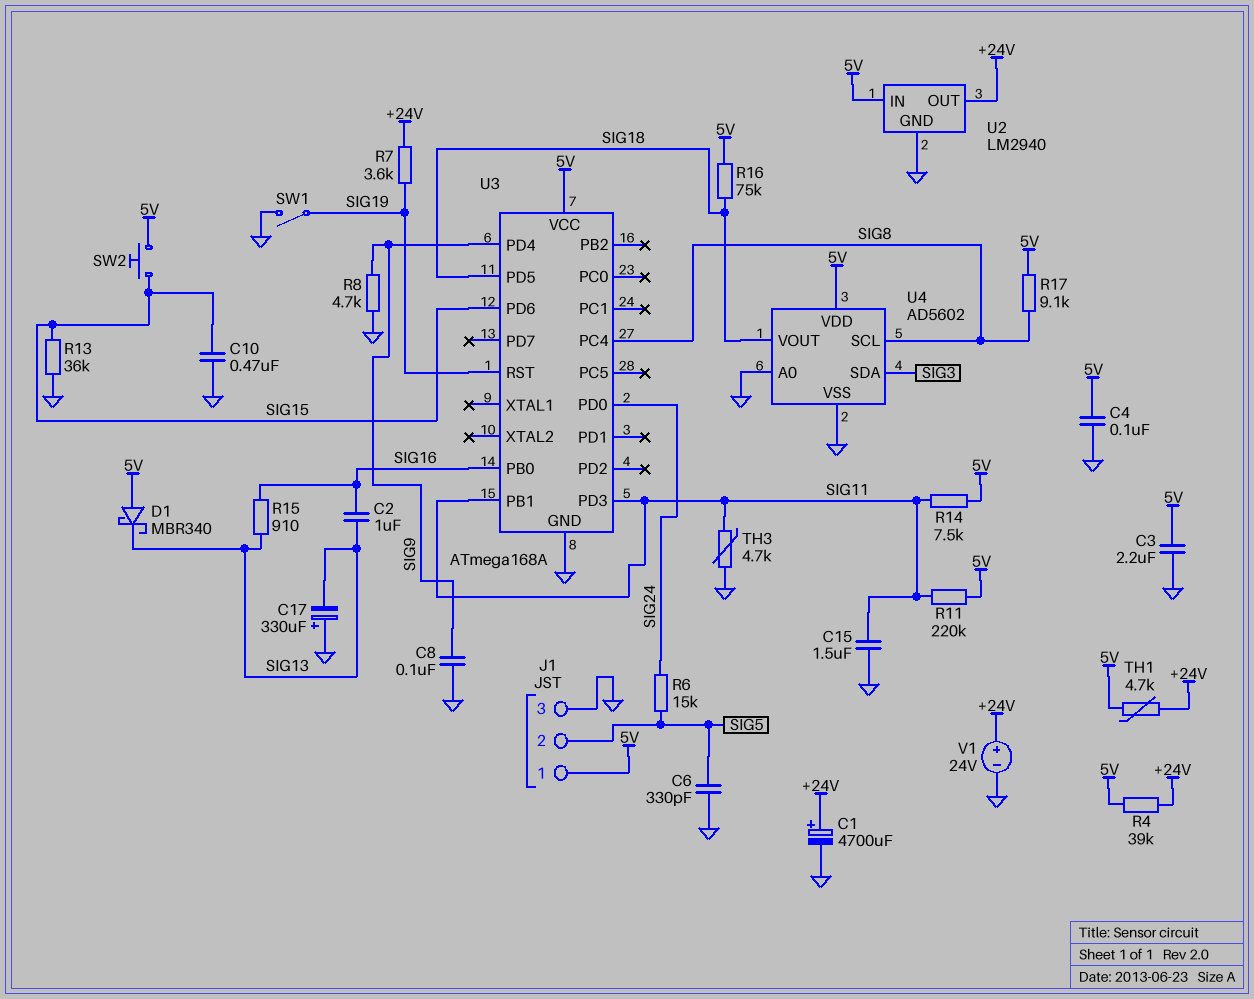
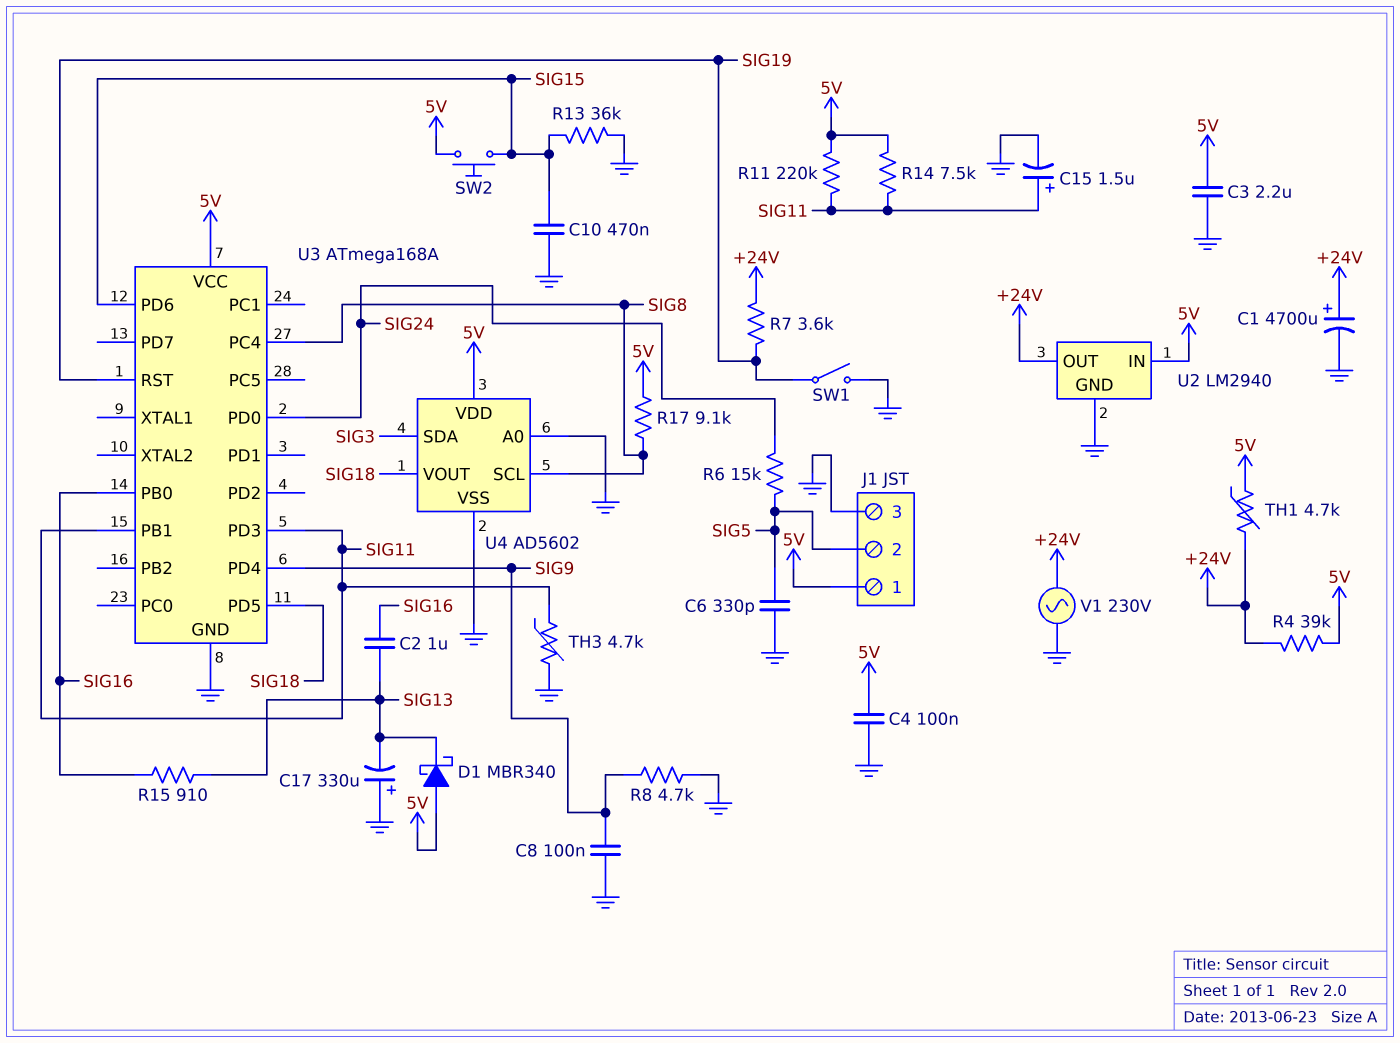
C15: 1.5uF (GND, SIG11) -> 1.5uF (plus SIG11, minus GND)
R16: 75k (5V, SIG18) -> none
V1: 24V (plus +24V, minus GND) -> AC 230V (+24V, GND)

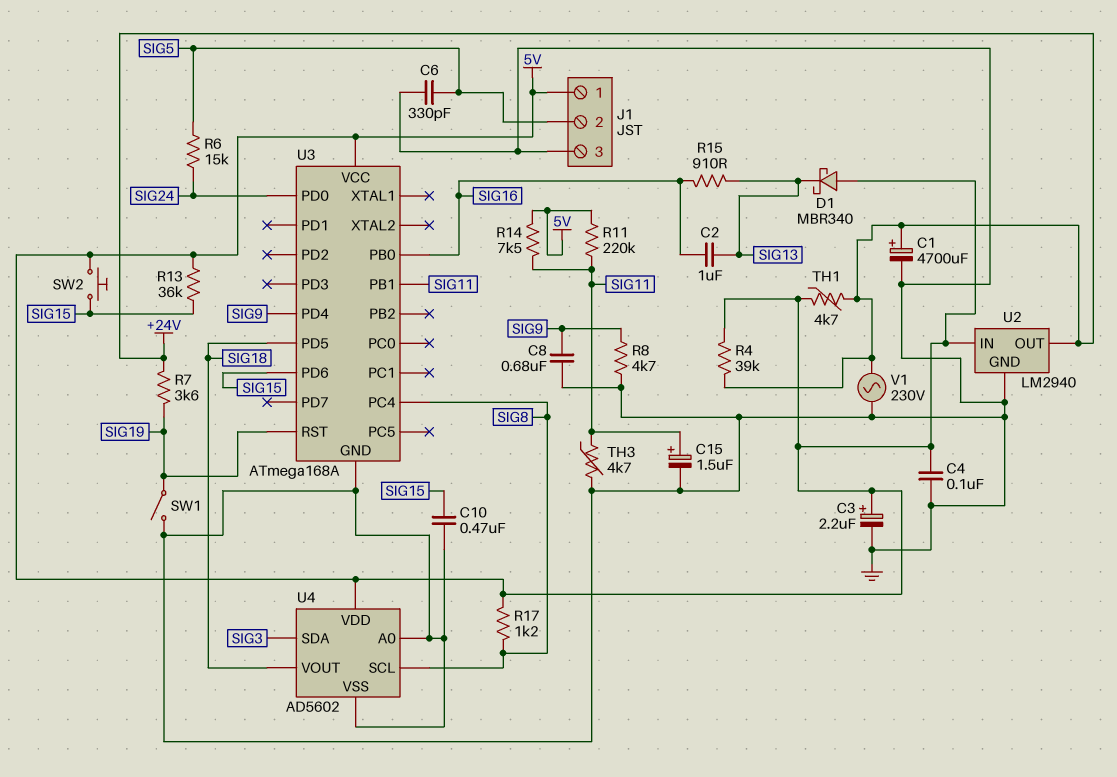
C3: 2.2uF (5V, GND) -> 2.2uF (plus 5V, minus GND)
C8: 100nF (GND, SIG9) -> 680nF (GND, SIG9)
C17: 330uF (plus GND, minus SIG13) -> none
R13: 36k (GND, SIG15) -> 36k (5V, SIG15)
R17: 9.1k (5V, SIG8) -> 1.2k (5V, SIG8)
U3 pin PD3: SIG11 -> none

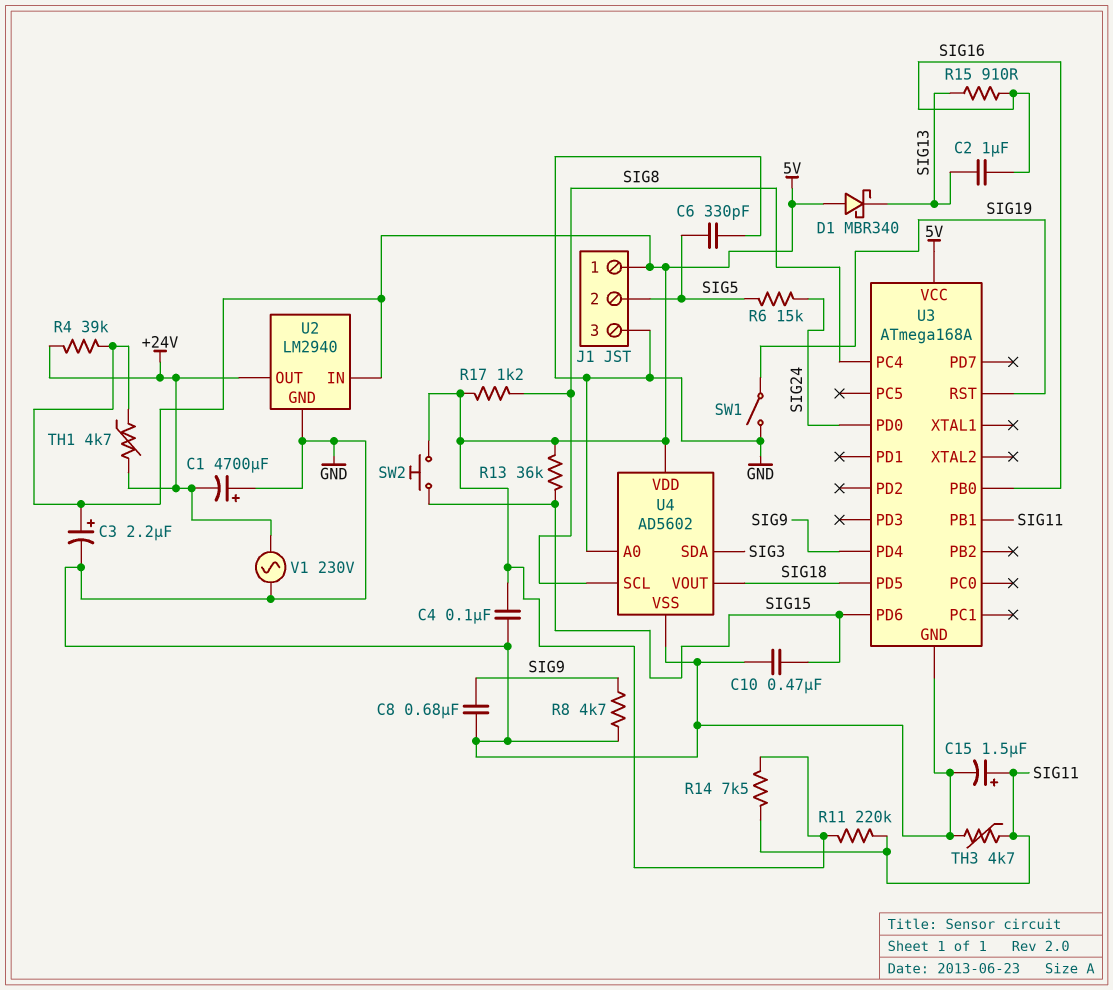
C1: 4700uF (plus +24V, minus GND) -> 4700uF (plus GND, minus +24V)
R7: 3.6k (+24V, SIG19) -> none

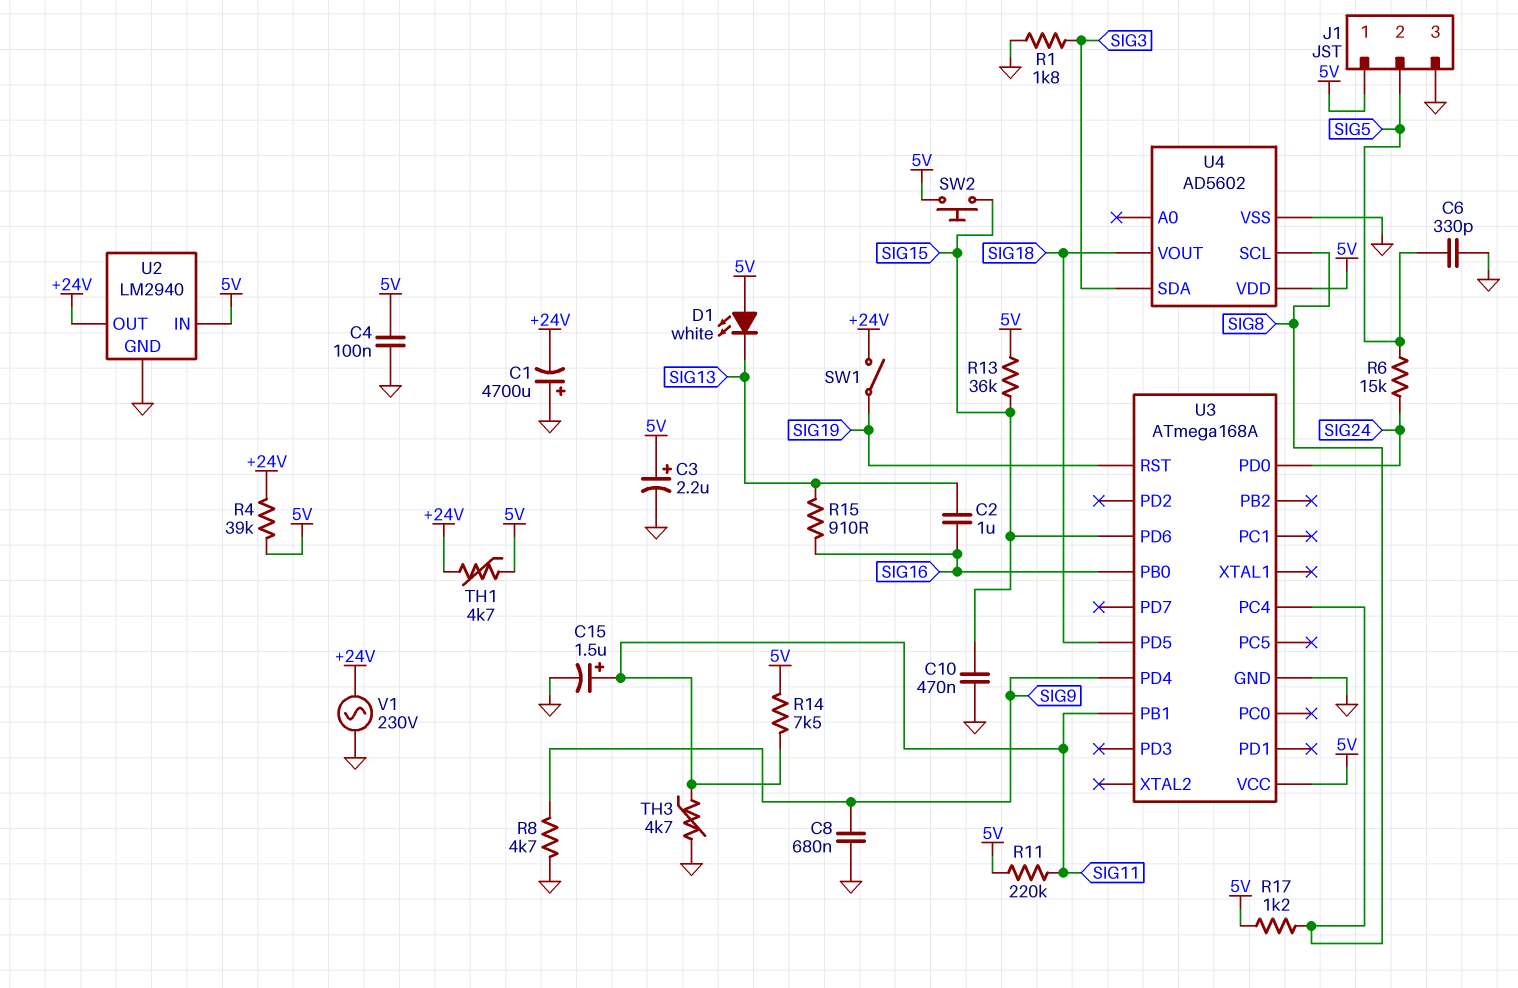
D1: schottky MBR340 (A 5V, K SIG13) -> LED white (A 5V, K SIG13)
R1: none -> 1.8k (GND, SIG3)
SW1: switch (GND, SIG19) -> switch (+24V, SIG19)
U4 pin A0: GND -> none

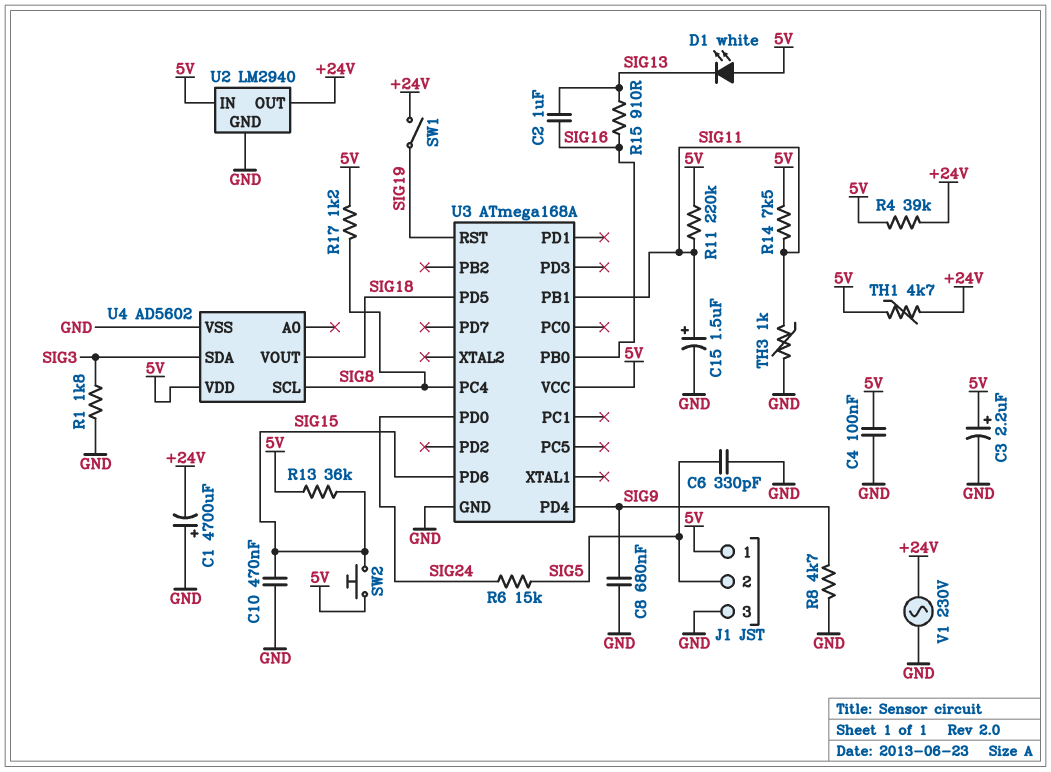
TH3: 4.7k (GND, SIG11) -> 1k (GND, SIG11)

